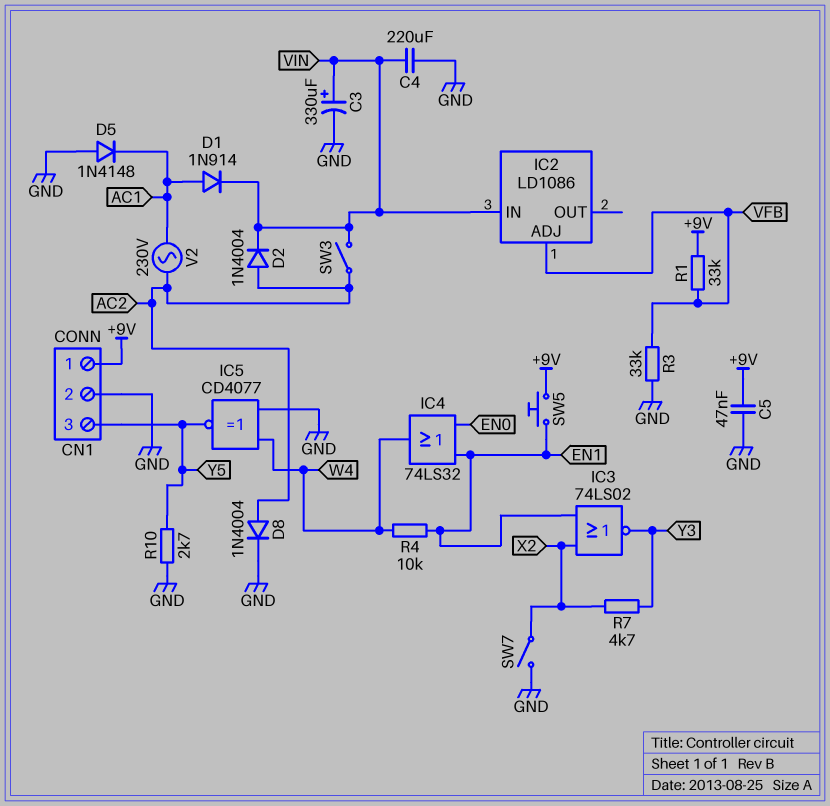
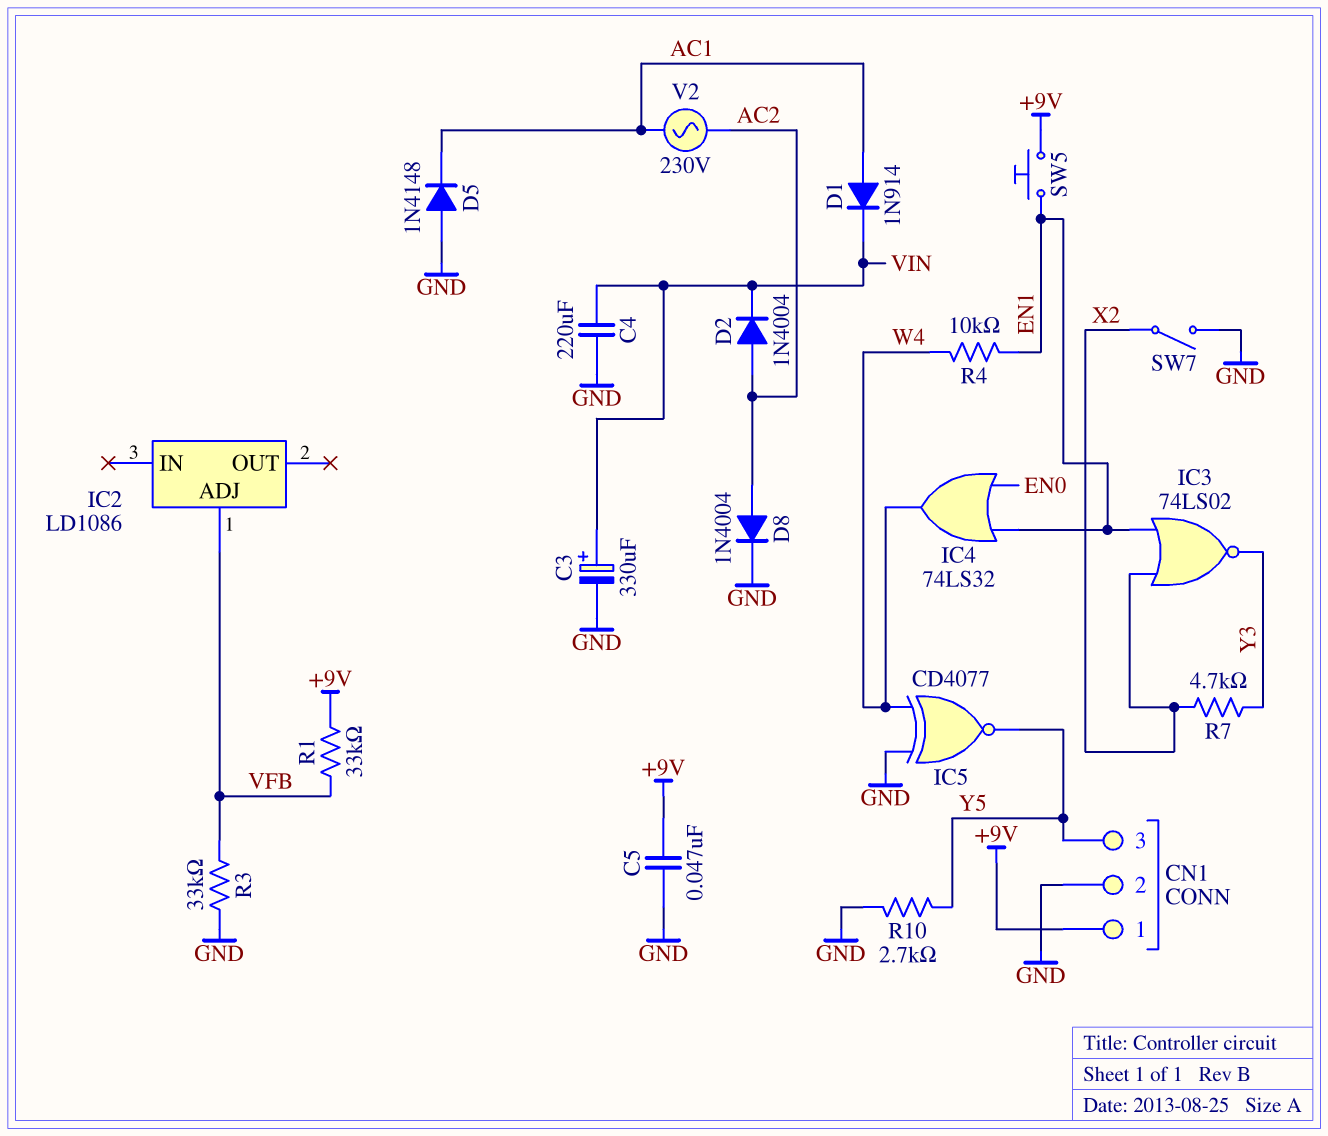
IC2 pin IN: VIN -> none
SW3: switch (AC2, VIN) -> none

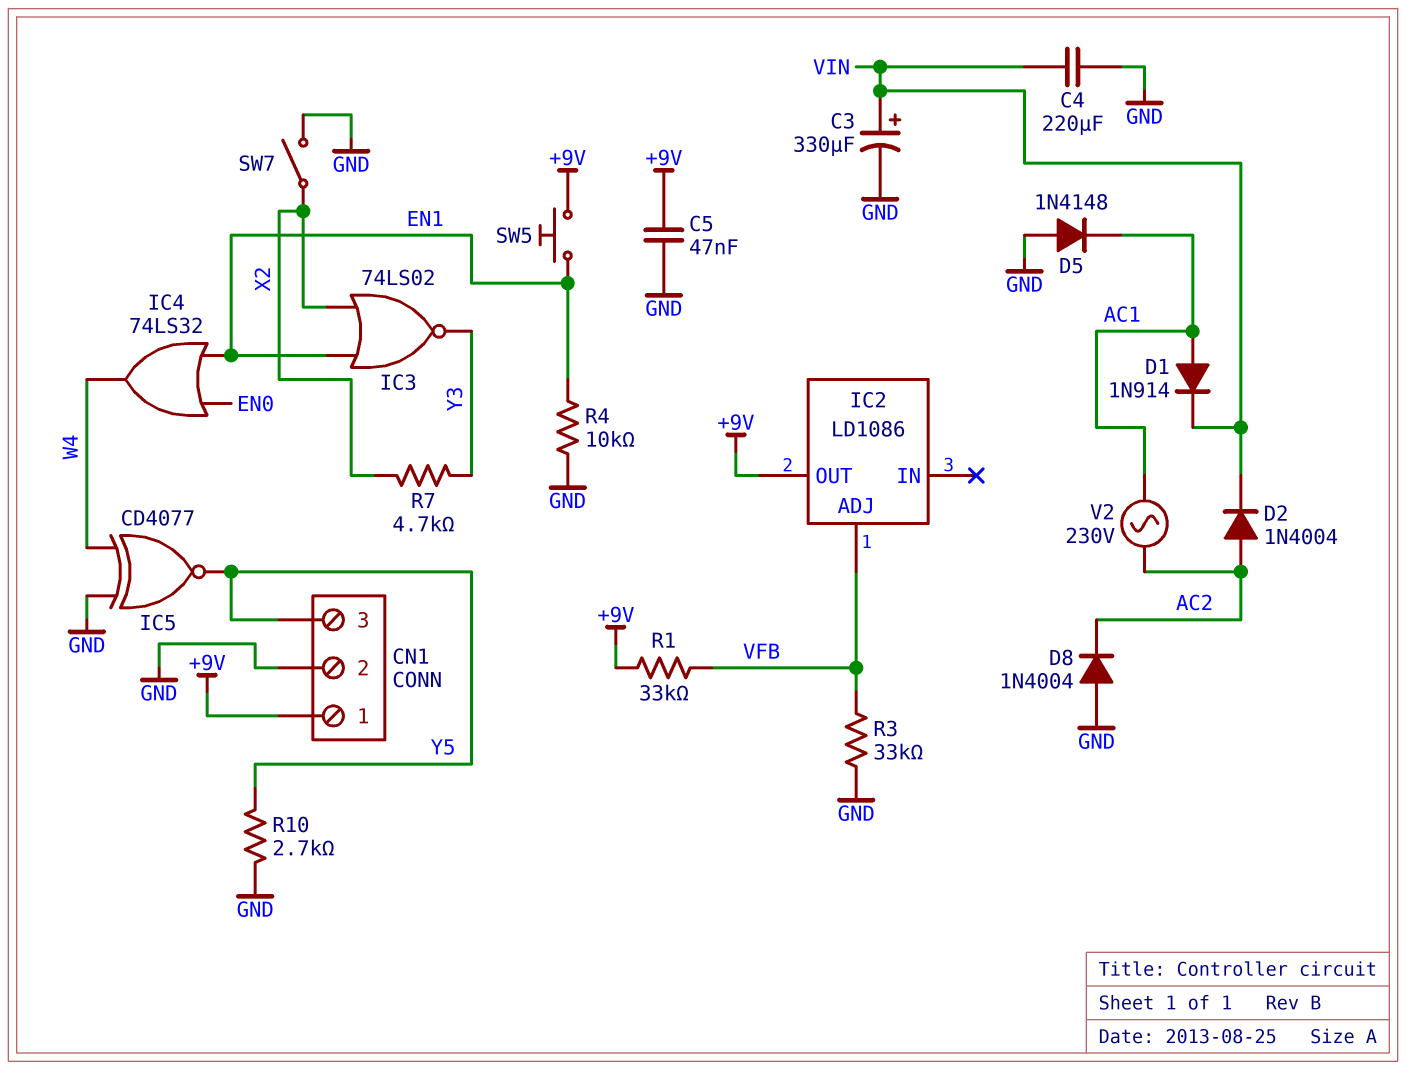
D8: diode 1N4004 (A AC2, K GND) -> diode 1N4004 (A GND, K AC2)
IC2 pin OUT: none -> +9V
R4: 10k (EN1, W4) -> 10k (EN1, GND)

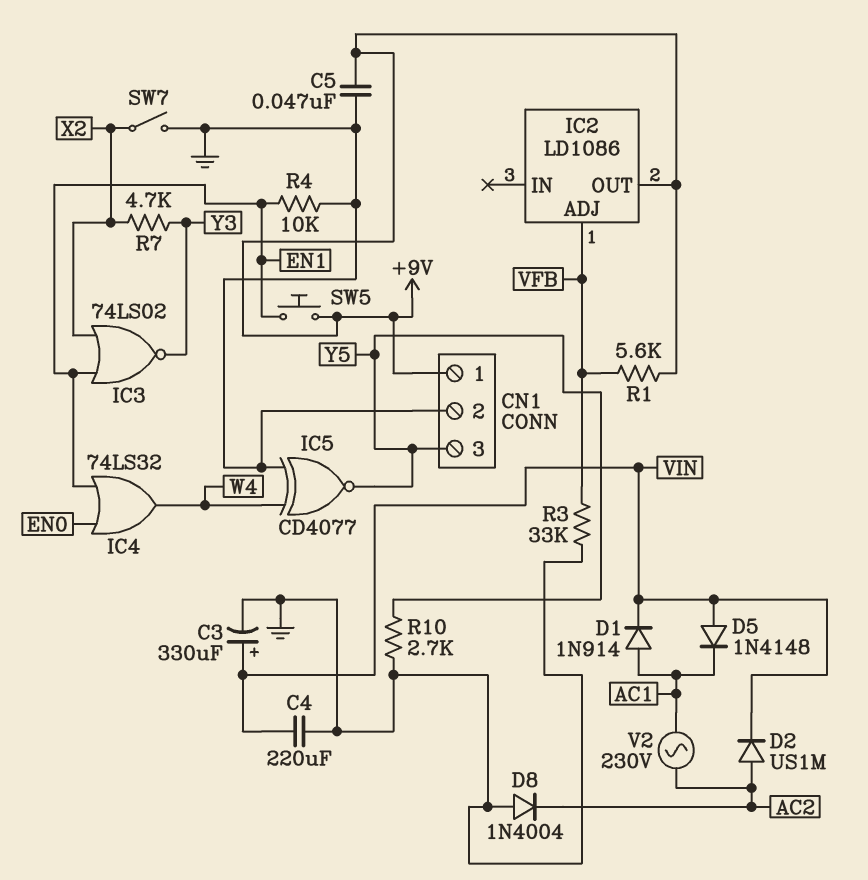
D2: diode 1N4004 (A AC2, K VIN) -> diode US1M (A AC2, K VIN)
D5: diode 1N4148 (A GND, K AC1) -> diode 1N4148 (A VIN, K AC1)
R1: 33k (+9V, VFB) -> 5.6k (+9V, VFB)

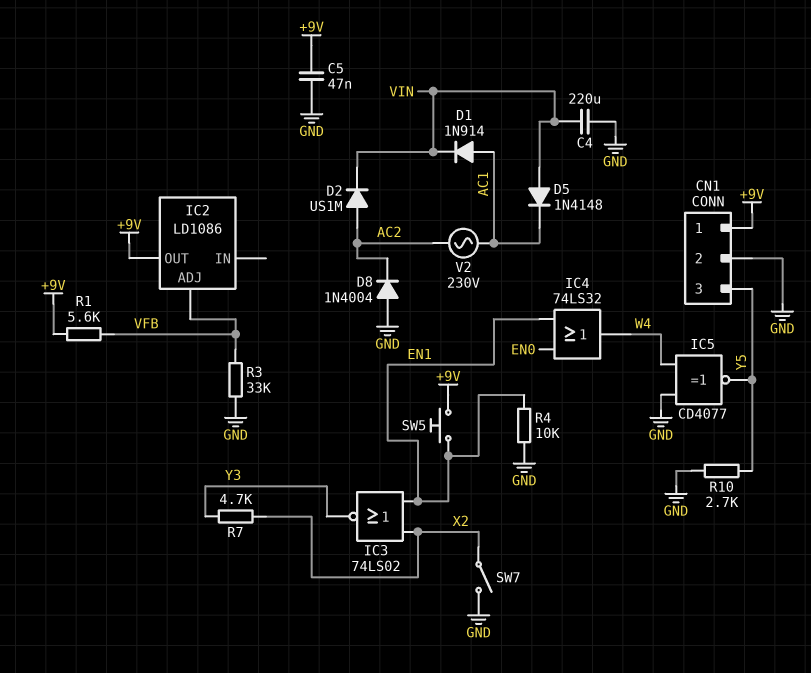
C3: 330uF (plus VIN, minus GND) -> none

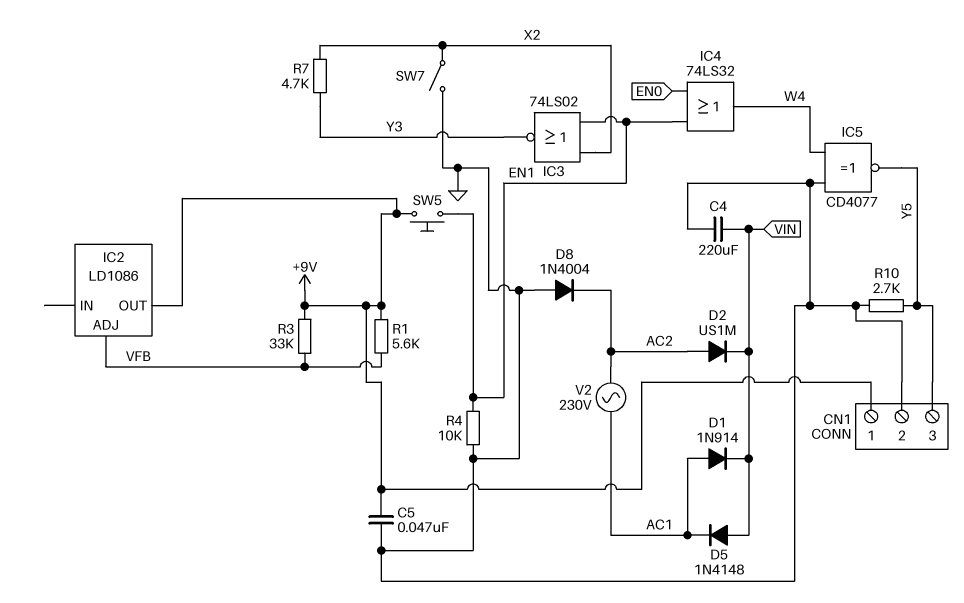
R3: 33k (GND, VFB) -> 33k (+9V, VFB)

